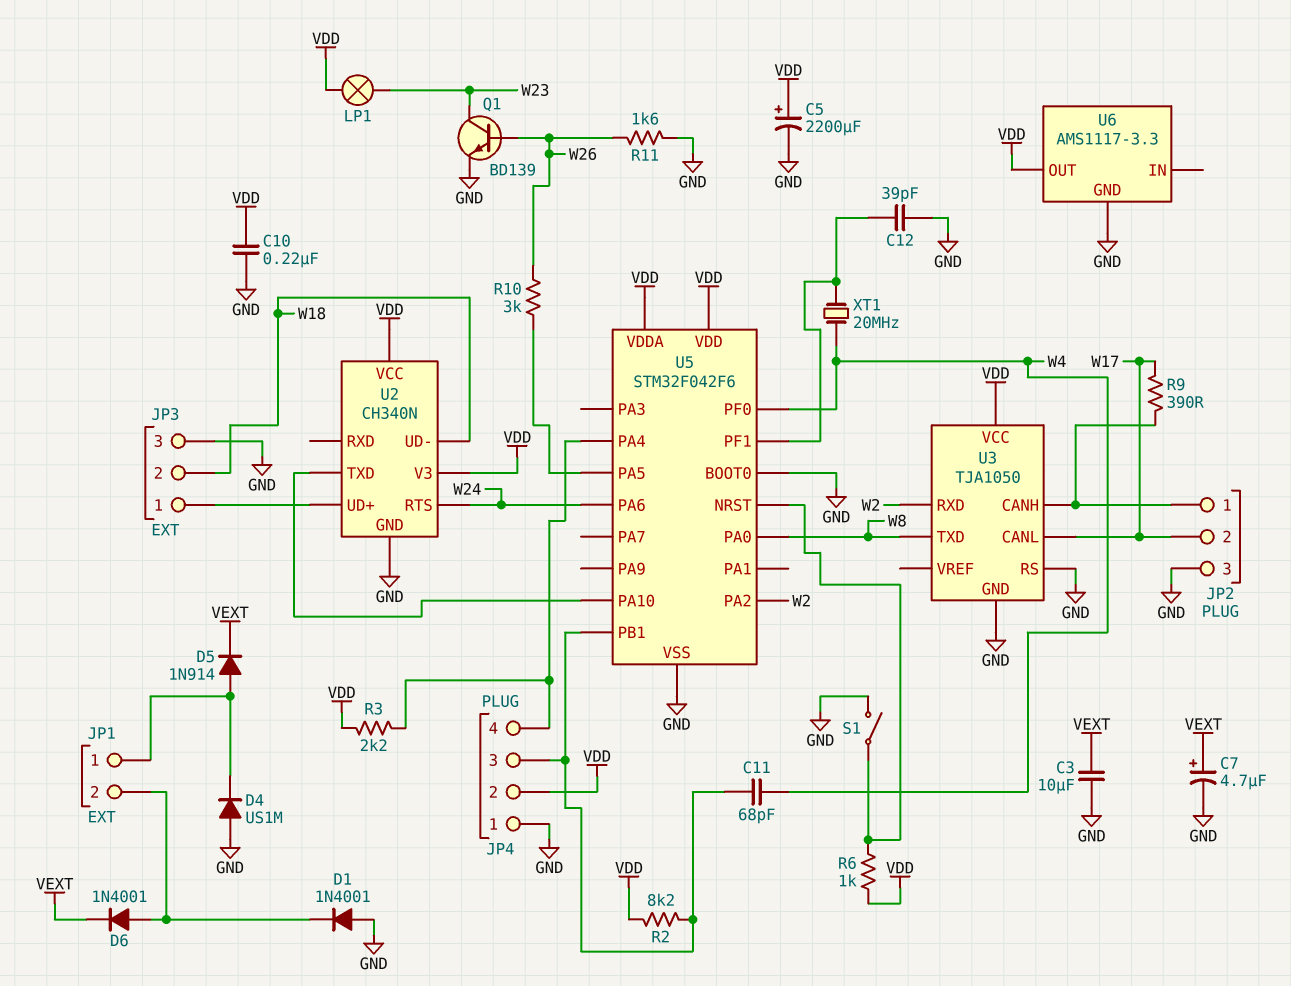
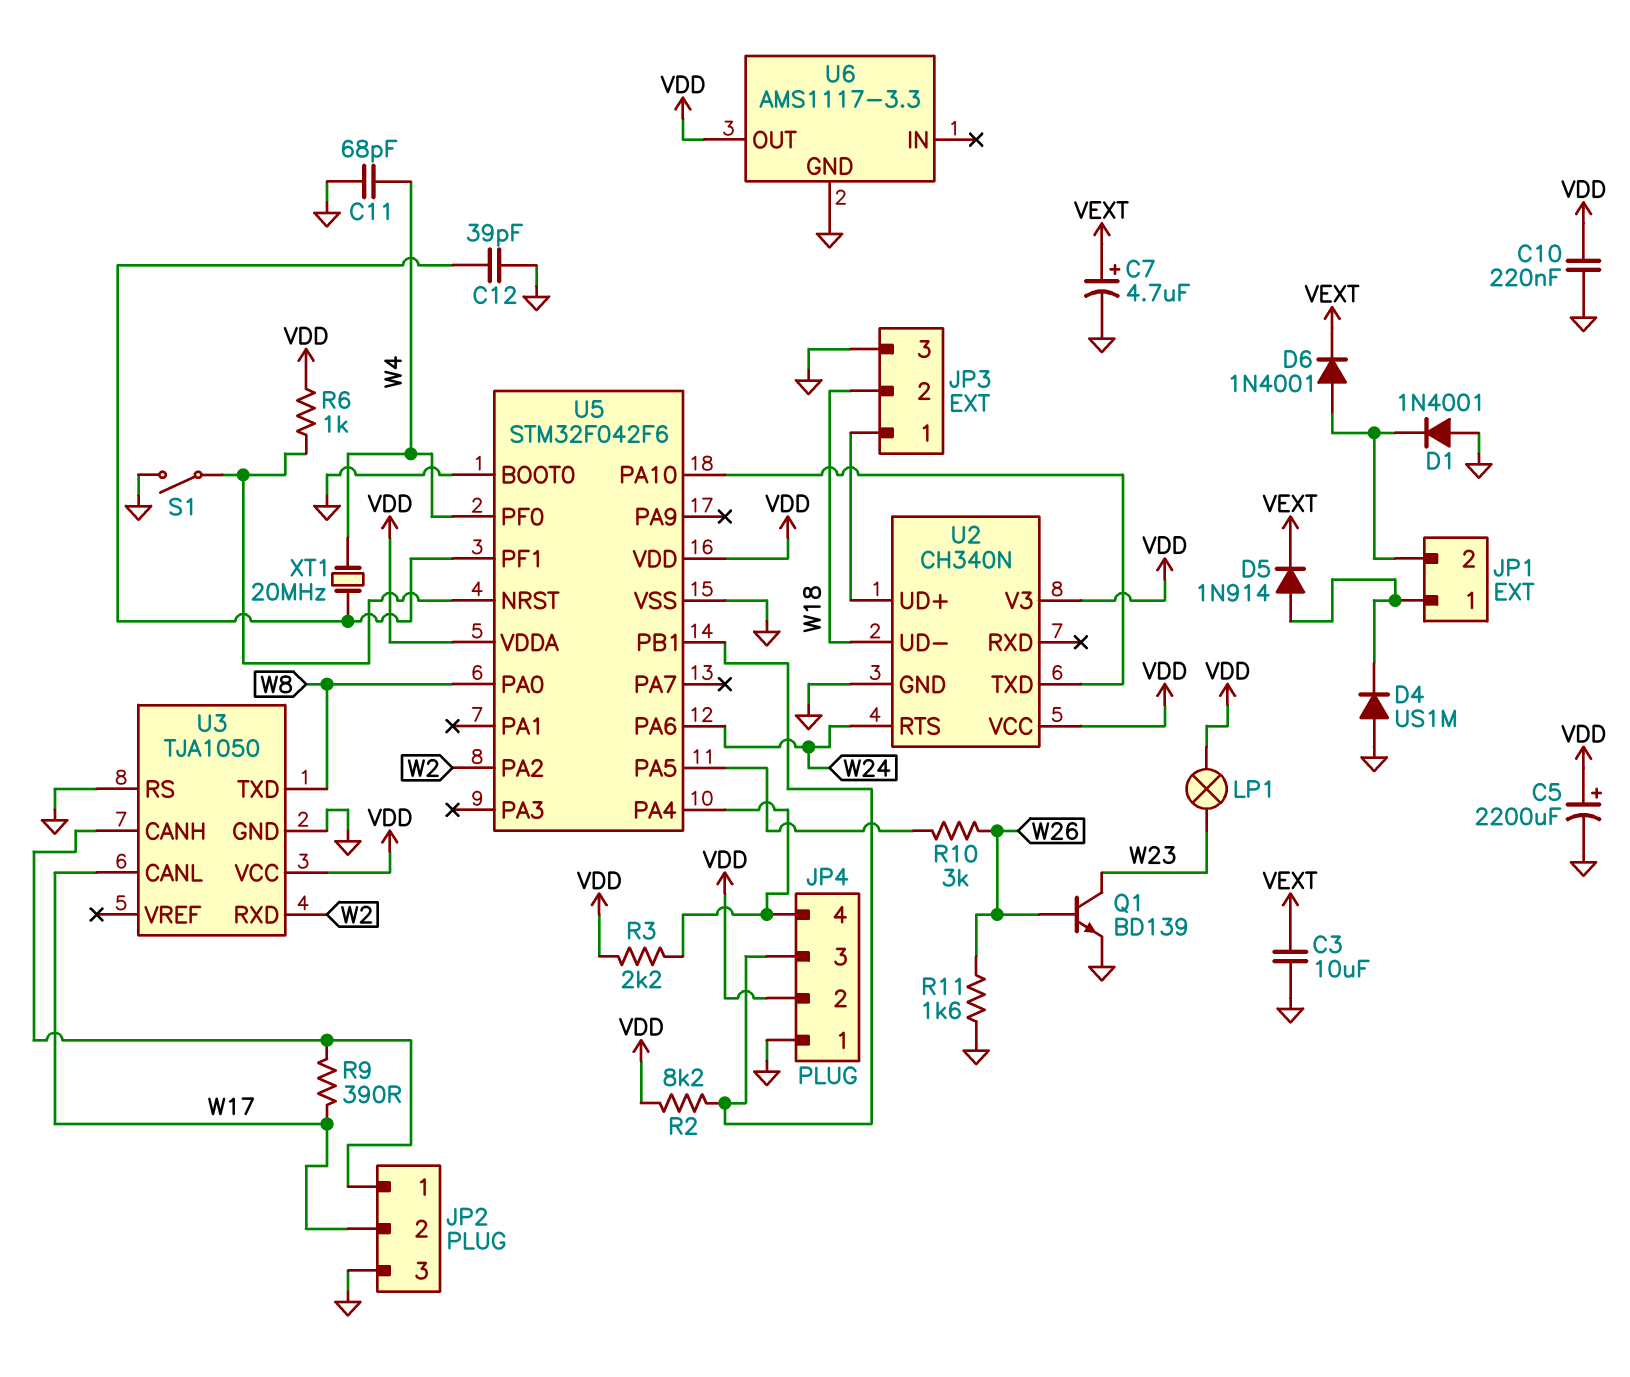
C11: 68pF (JP4/3, W4) -> 68pF (GND, W4)

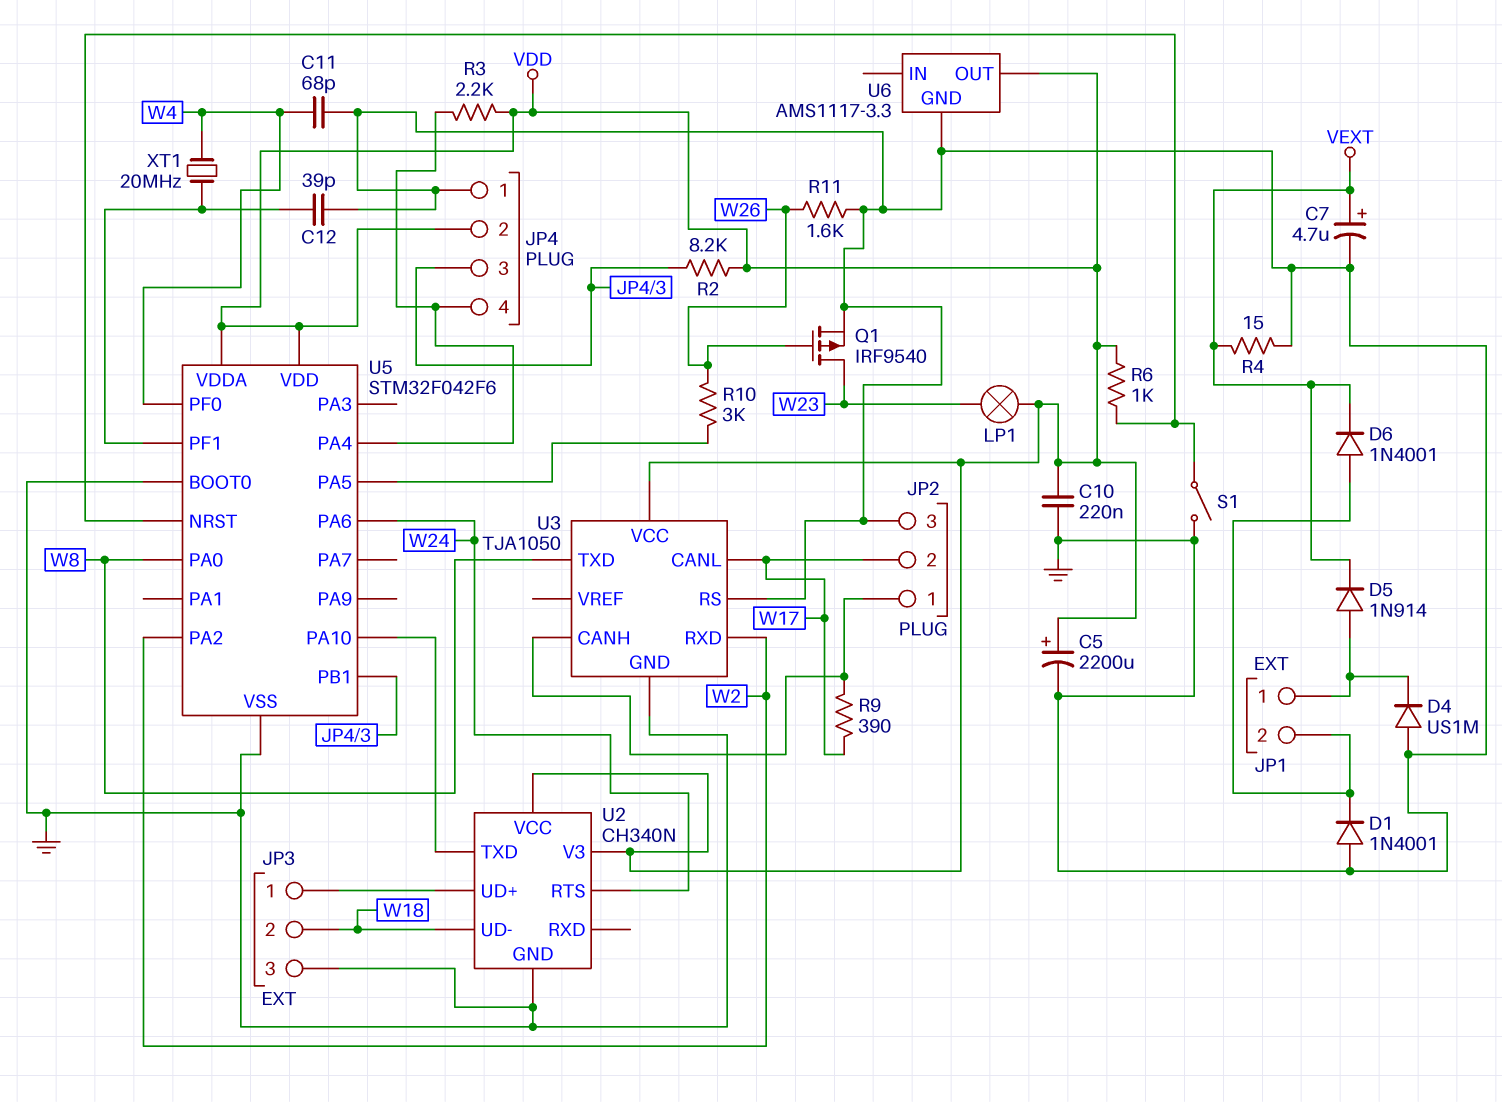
C3: 10uF (GND, VEXT) -> none
Q1: NPN BD139 (B W26, C W23, E GND) -> PMOS IRF9540 (G W26, D W23, S GND)
R4: none -> 15 (GND, VEXT)

